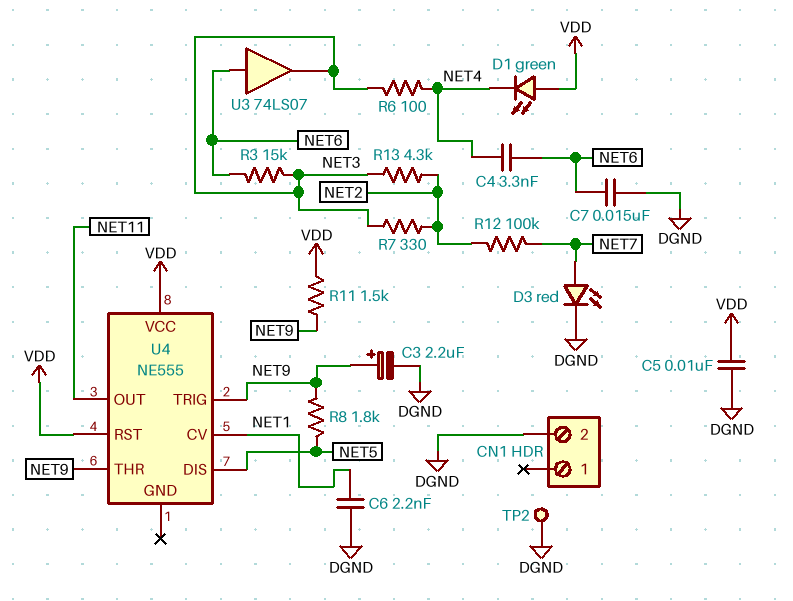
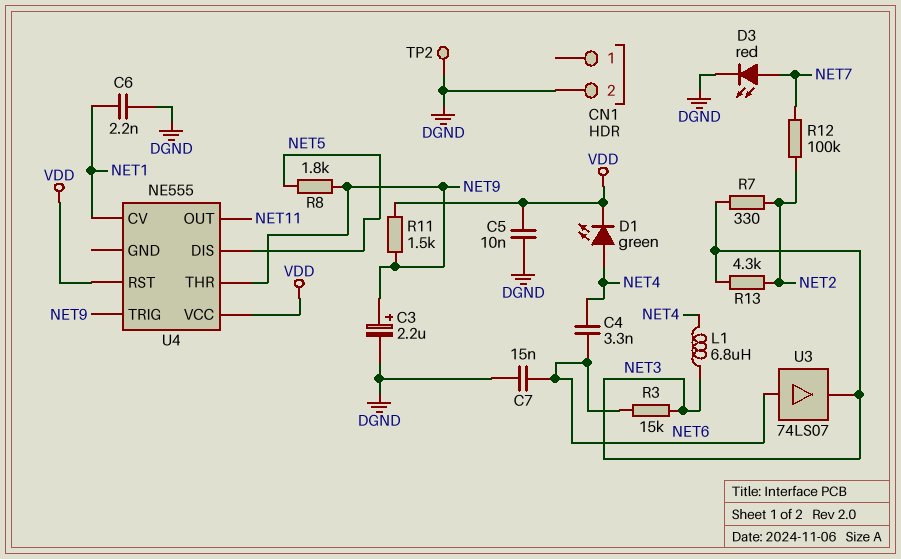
D1: LED green (A VDD, K NET4) -> LED green (A NET4, K VDD)
L1: none -> 6.8uH (NET3, NET4)
R6: 100 (NET3, NET4) -> none

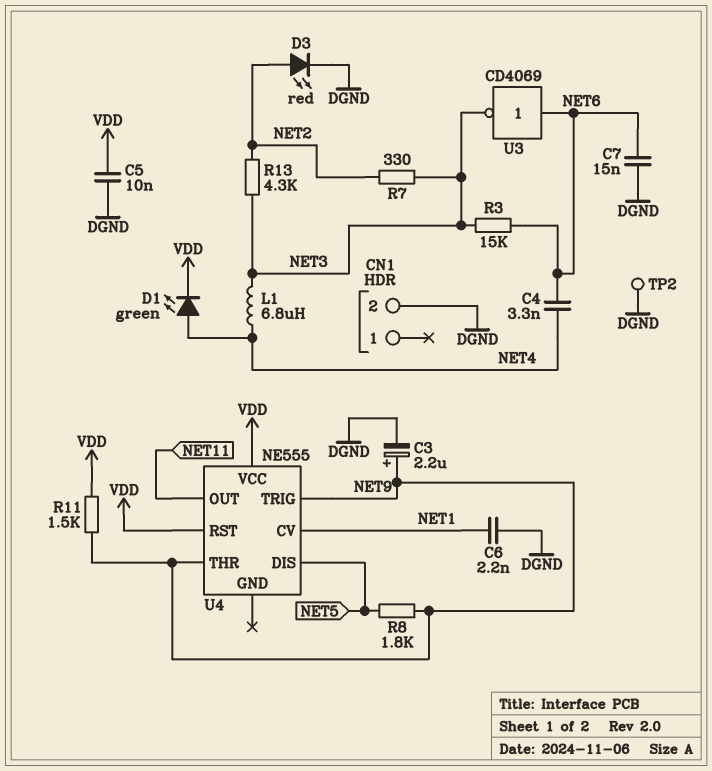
D3: LED red (A NET7, K DGND) -> LED red (A NET2, K DGND)
R12: 100k (NET2, NET7) -> none
U3: buffer 74LS07 (in NET6, out NET3) -> NOT CD4069 (in NET6, out NET3)

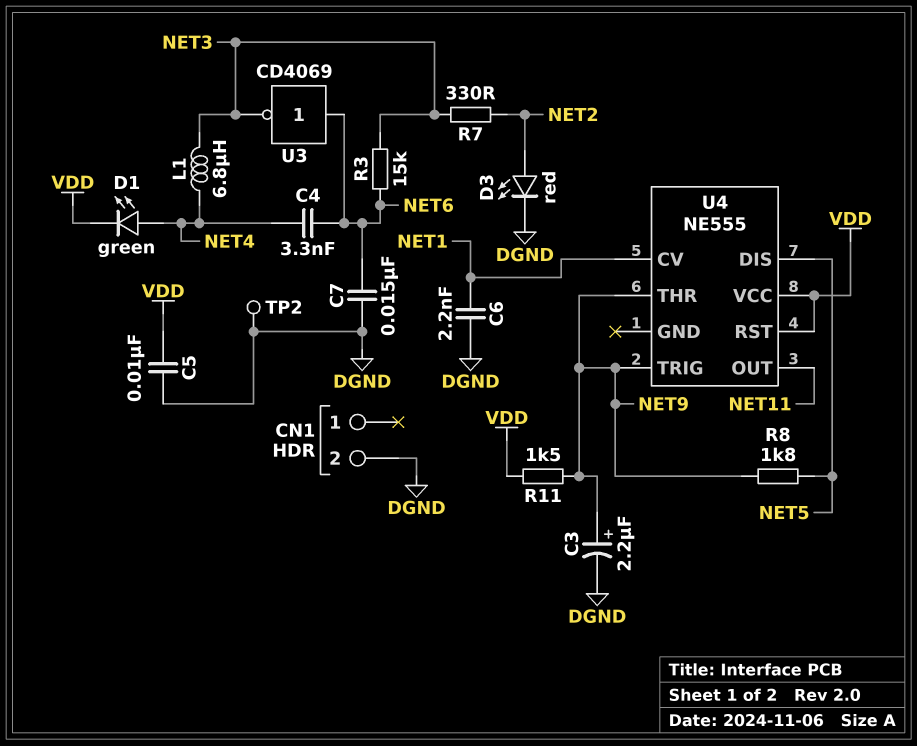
R13: 4.3k (NET2, NET3) -> none

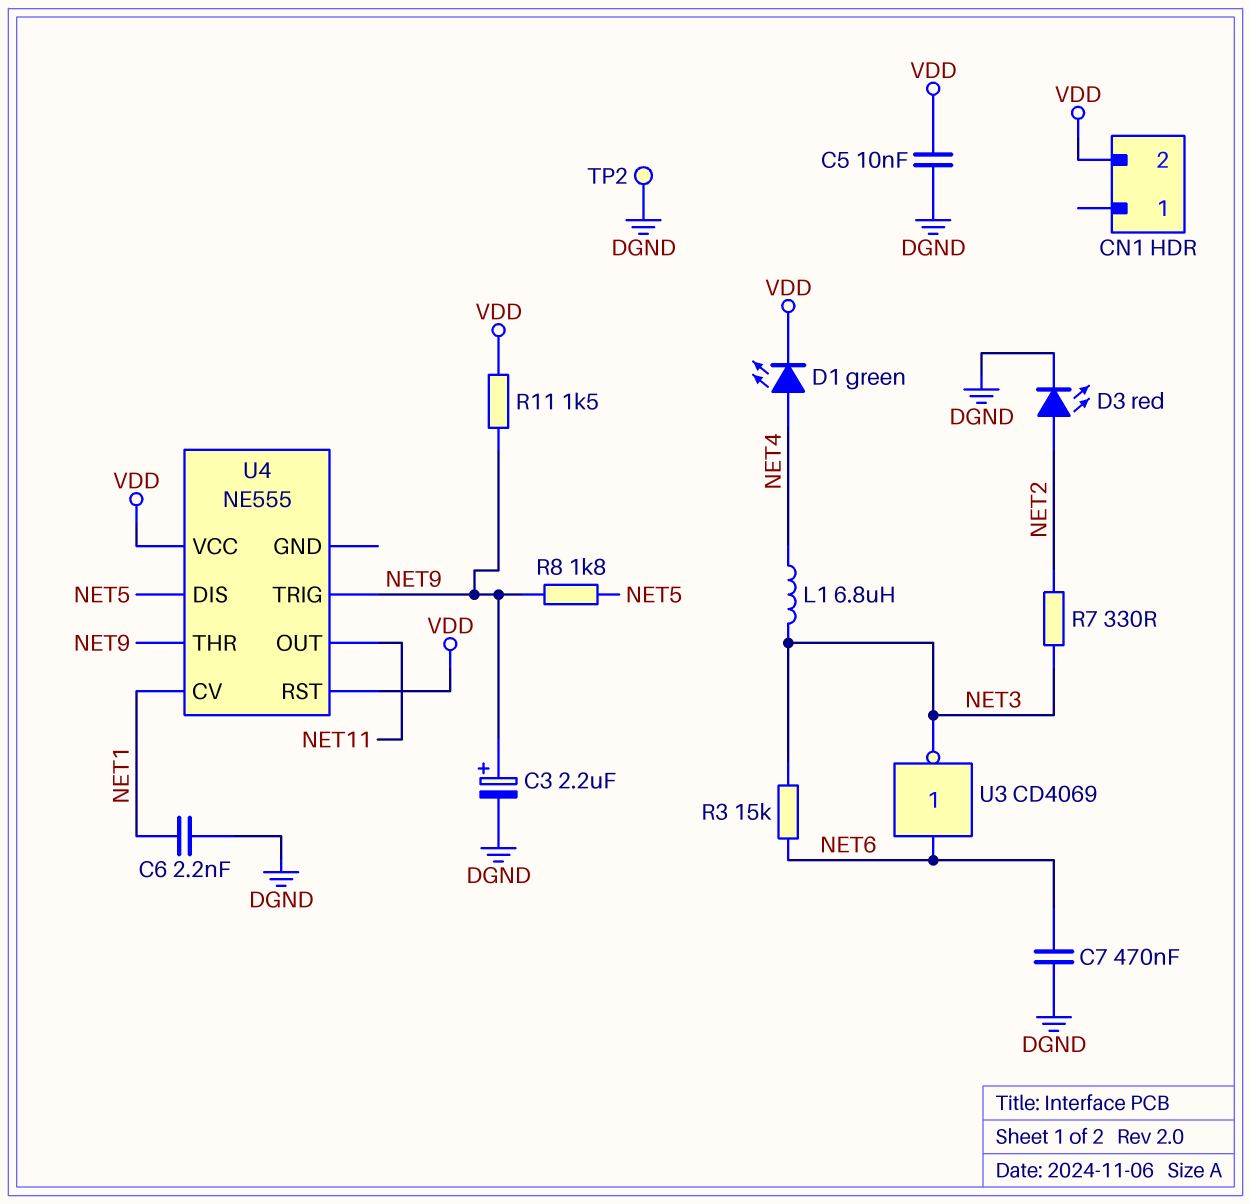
C4: 3.3nF (NET4, NET6) -> none
C7: 15nF (DGND, NET6) -> 470nF (DGND, NET6)
CN1 pin 2: DGND -> VDD

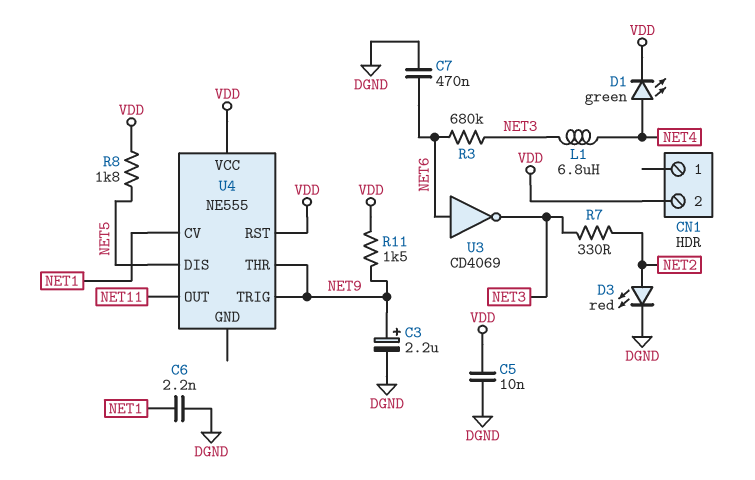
R3: 15k (NET3, NET6) -> 680k (NET3, NET6)
R8: 1.8k (NET5, NET9) -> 1.8k (NET5, VDD)
TP2: test point (DGND) -> none

